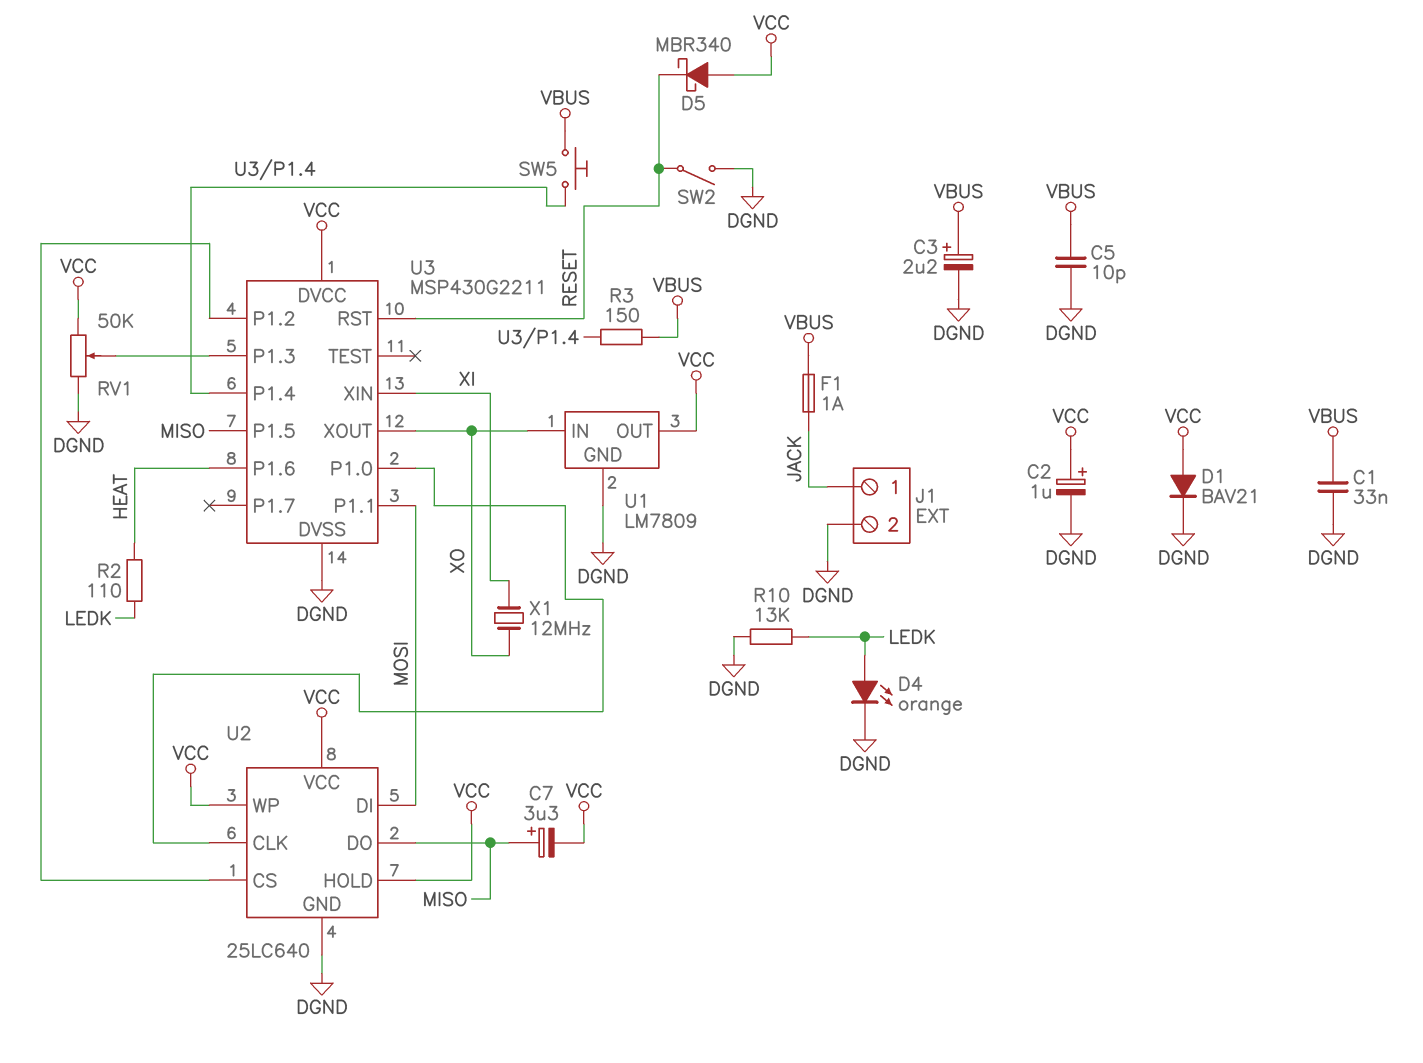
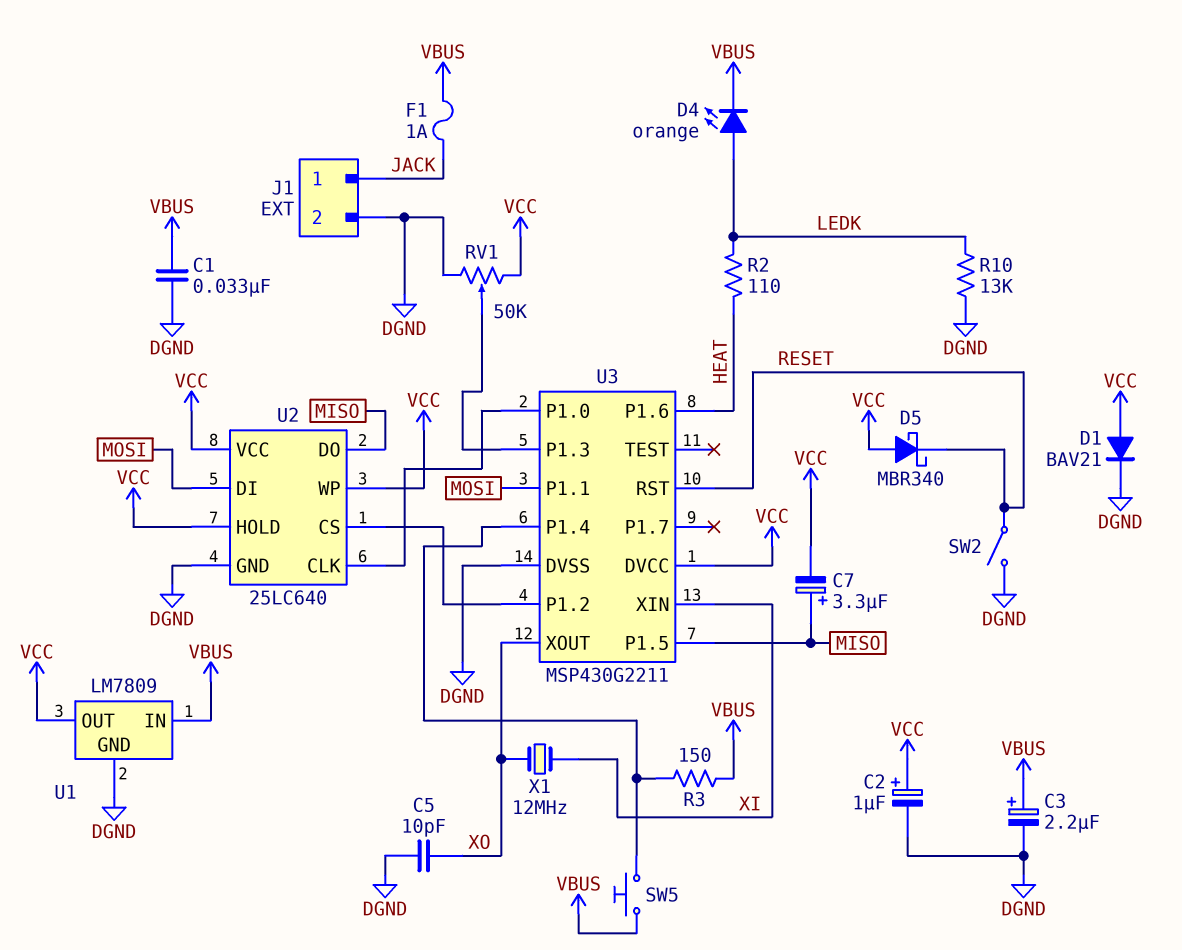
C5: 10pF (DGND, VBUS) -> 10pF (DGND, XO)
D4: LED orange (A LEDK, K DGND) -> LED orange (A LEDK, K VBUS)
U1 pin IN: XO -> VBUS

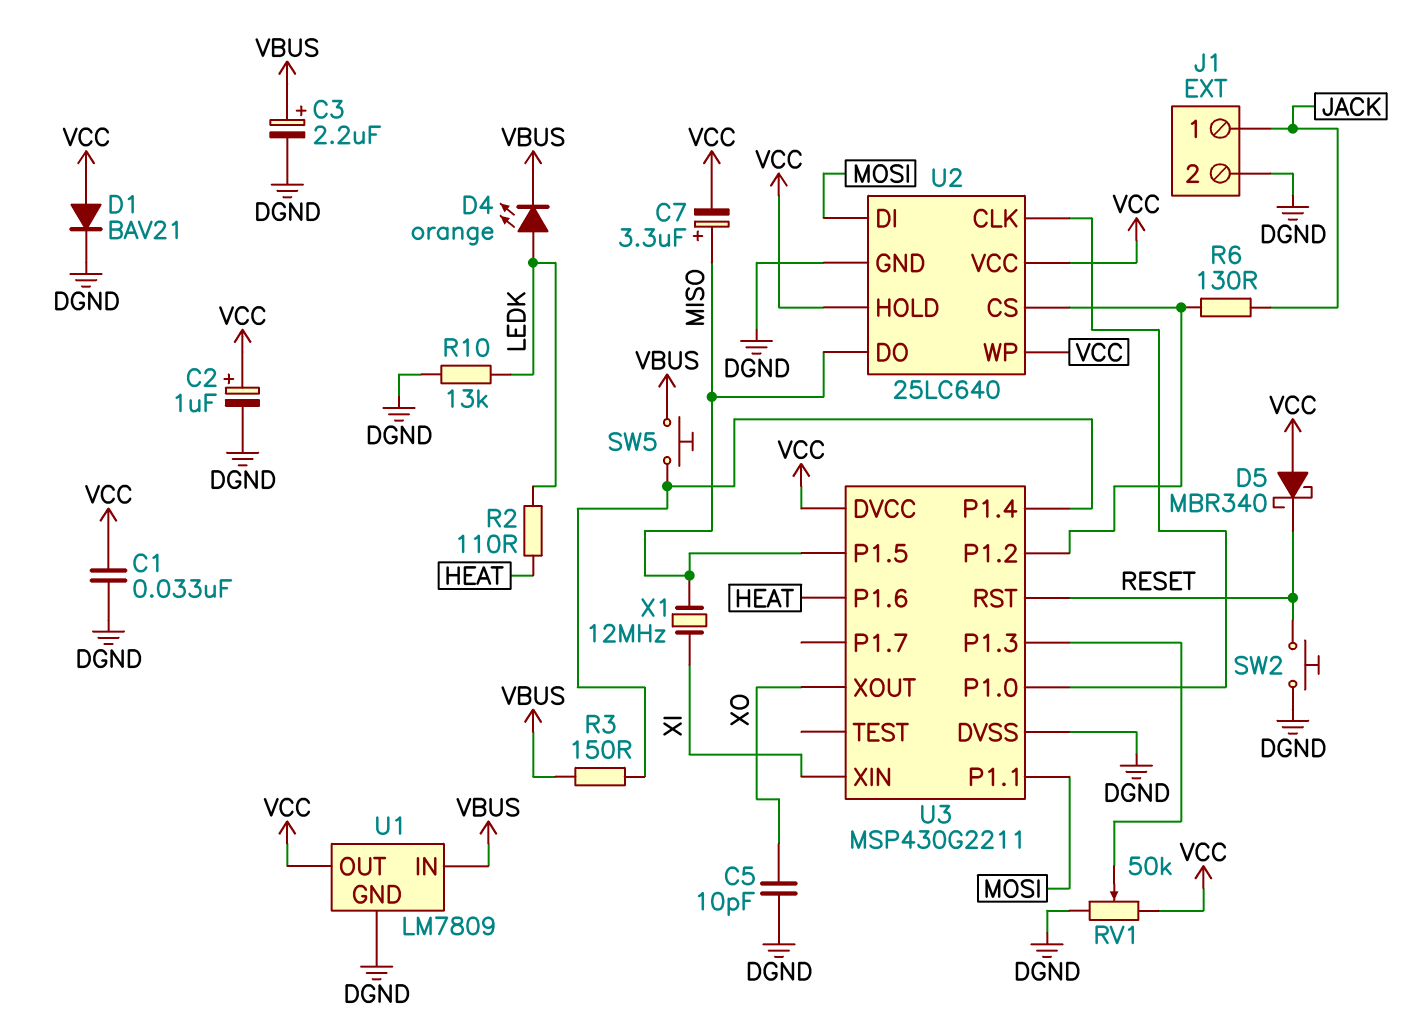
C1: 33nF (DGND, VBUS) -> 33nF (DGND, VCC)
F1: 1A (JACK, VBUS) -> none
R6: none -> 130 (JACK, U2/CS)
SW2: switch (DGND, RESET) -> button (DGND, RESET)
X1: 12MHz (XI, XO) -> 12MHz (MISO, XI)

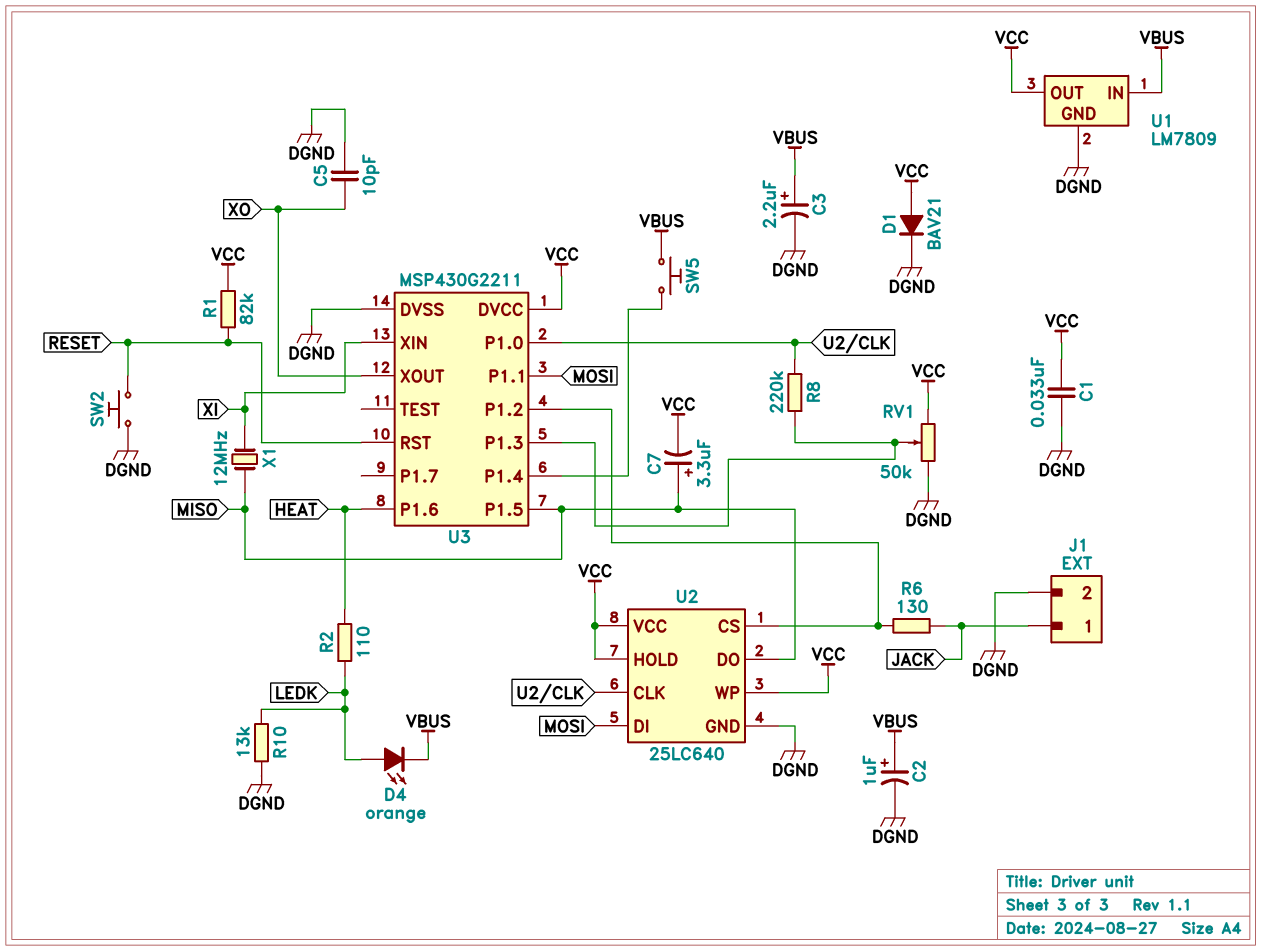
C2: 1uF (plus VCC, minus DGND) -> 1uF (plus VBUS, minus DGND)
D5: schottky MBR340 (A VCC, K RESET) -> none
R1: none -> 82k (RESET, VCC)
R3: 150 (U3/P1.4, VBUS) -> none
R8: none -> 220k (U2/CLK, U3/P1.3)

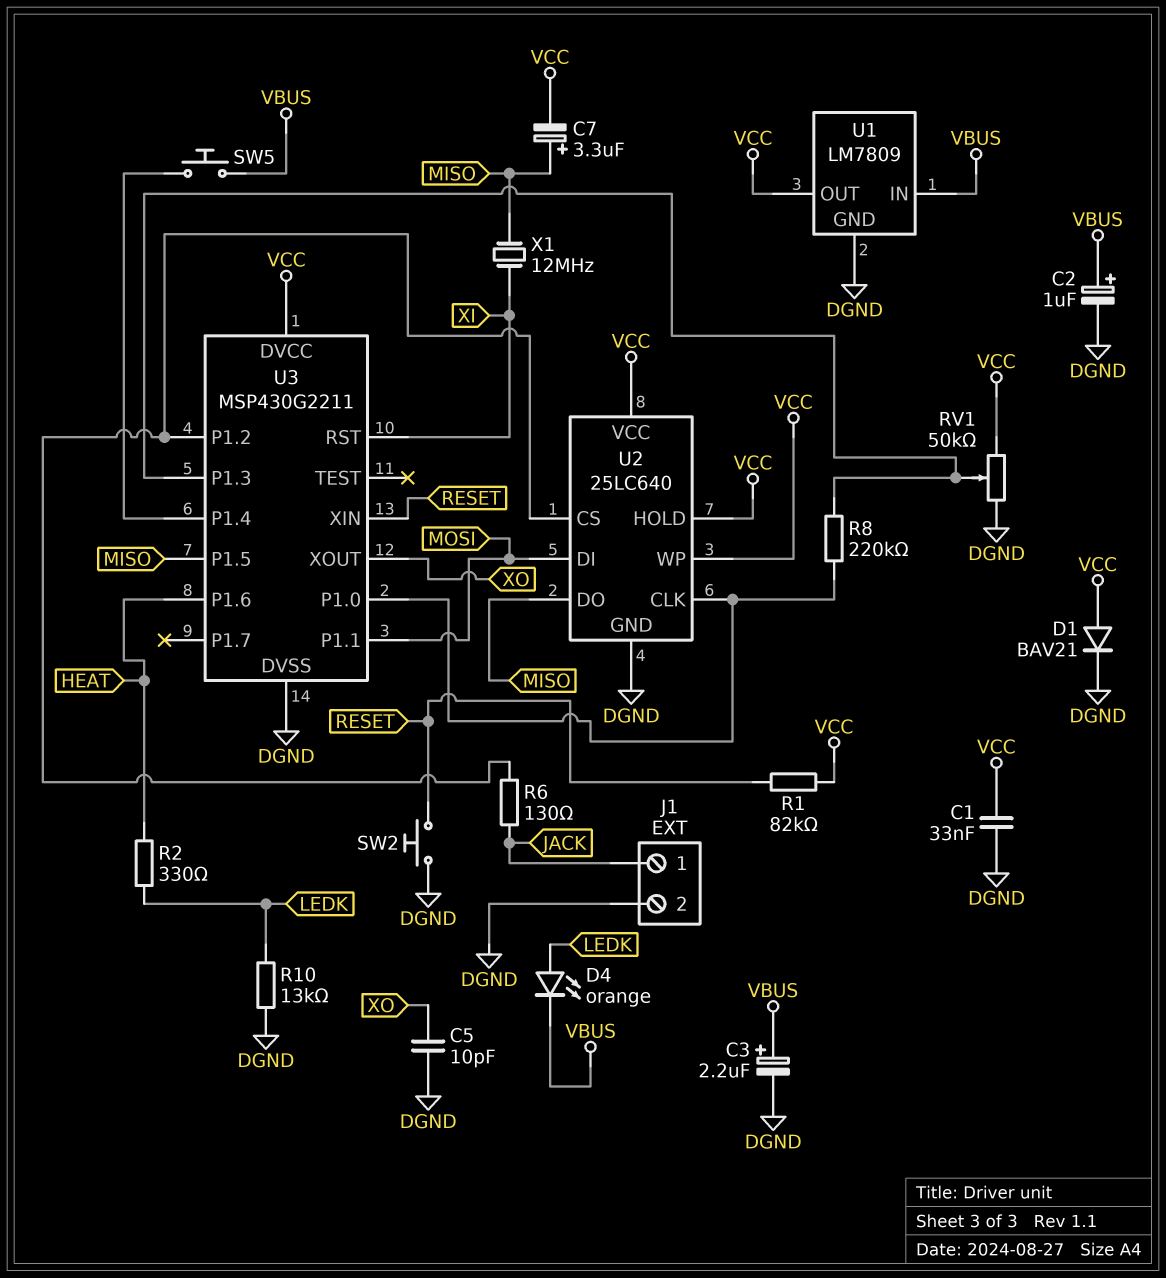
R2: 110 (HEAT, LEDK) -> 330 (HEAT, LEDK)
U3 pin RST: RESET -> XI
U3 pin XIN: XI -> RESET

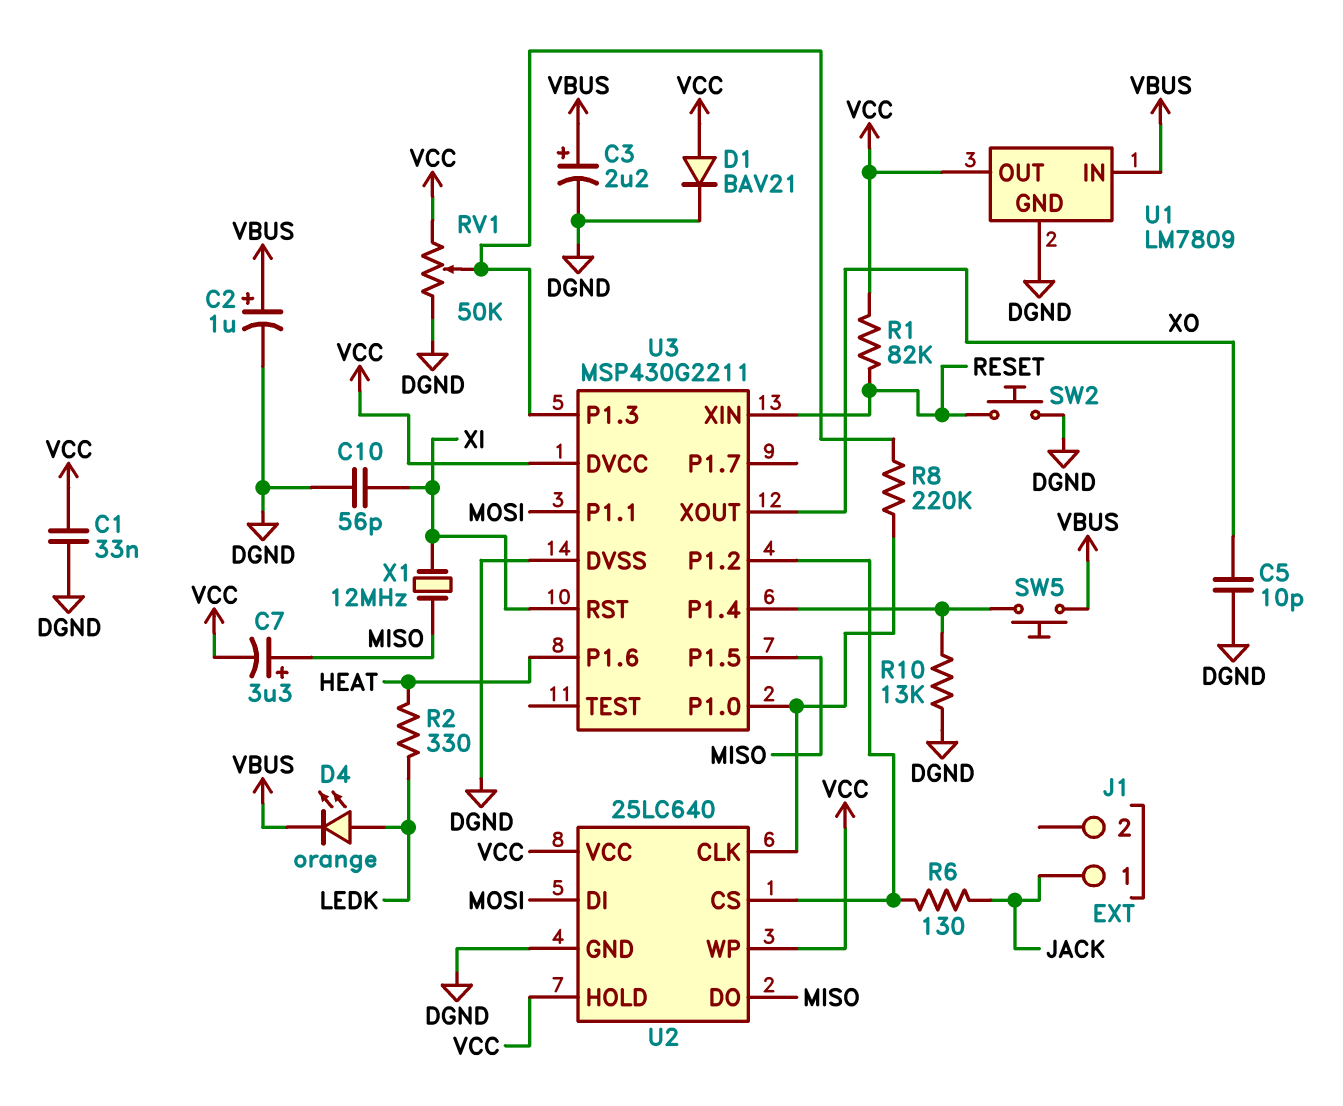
C10: none -> 56pF (DGND, XI)
J1 pin 2: DGND -> none
R10: 13k (DGND, LEDK) -> 13k (DGND, U3/P1.4)

